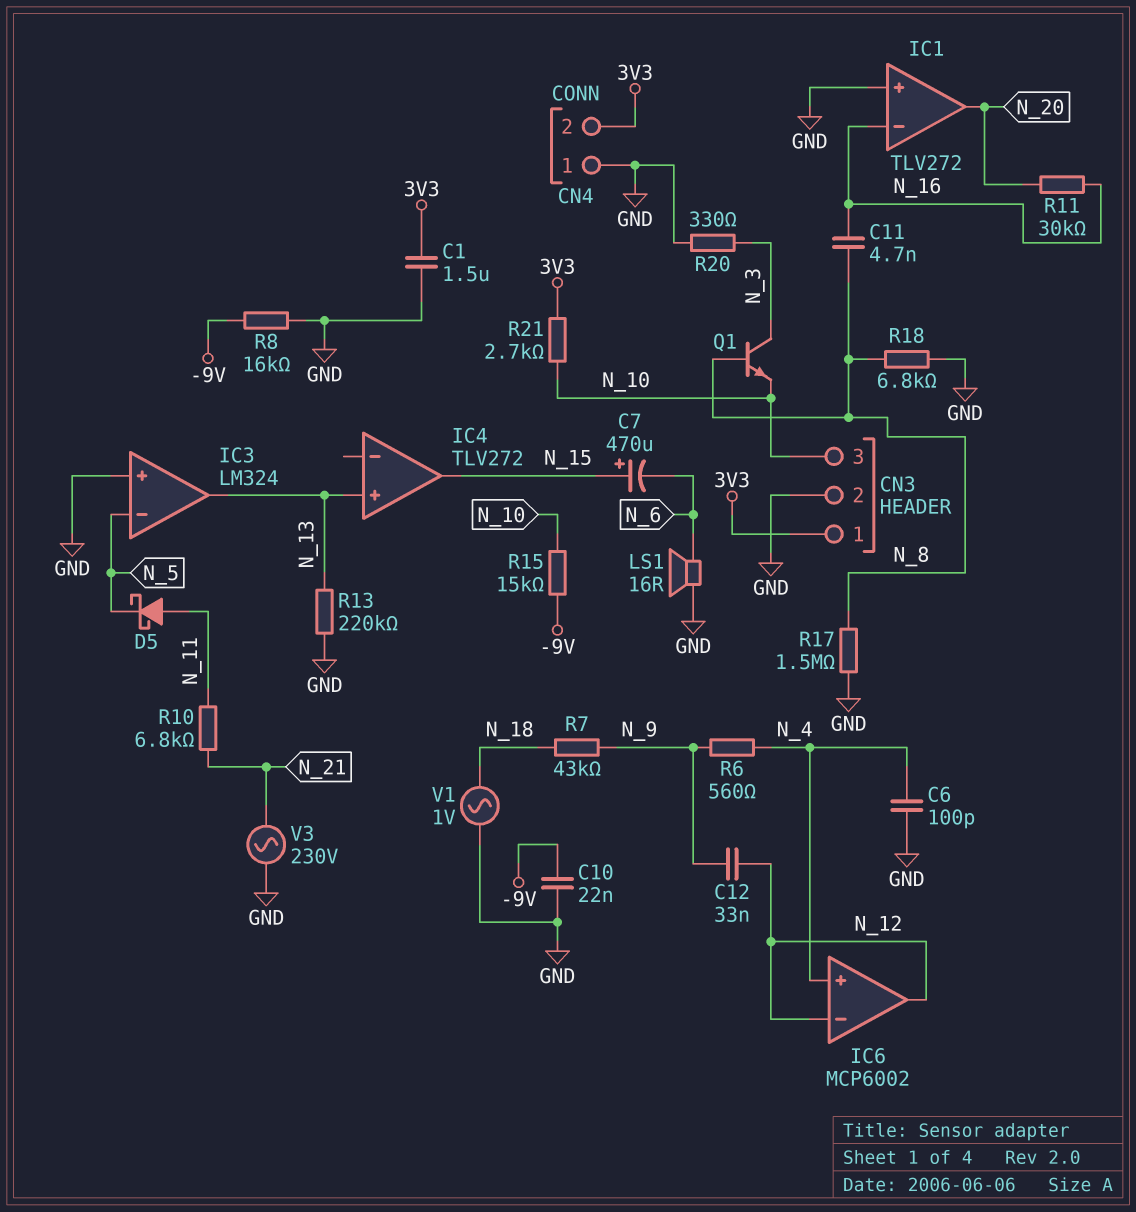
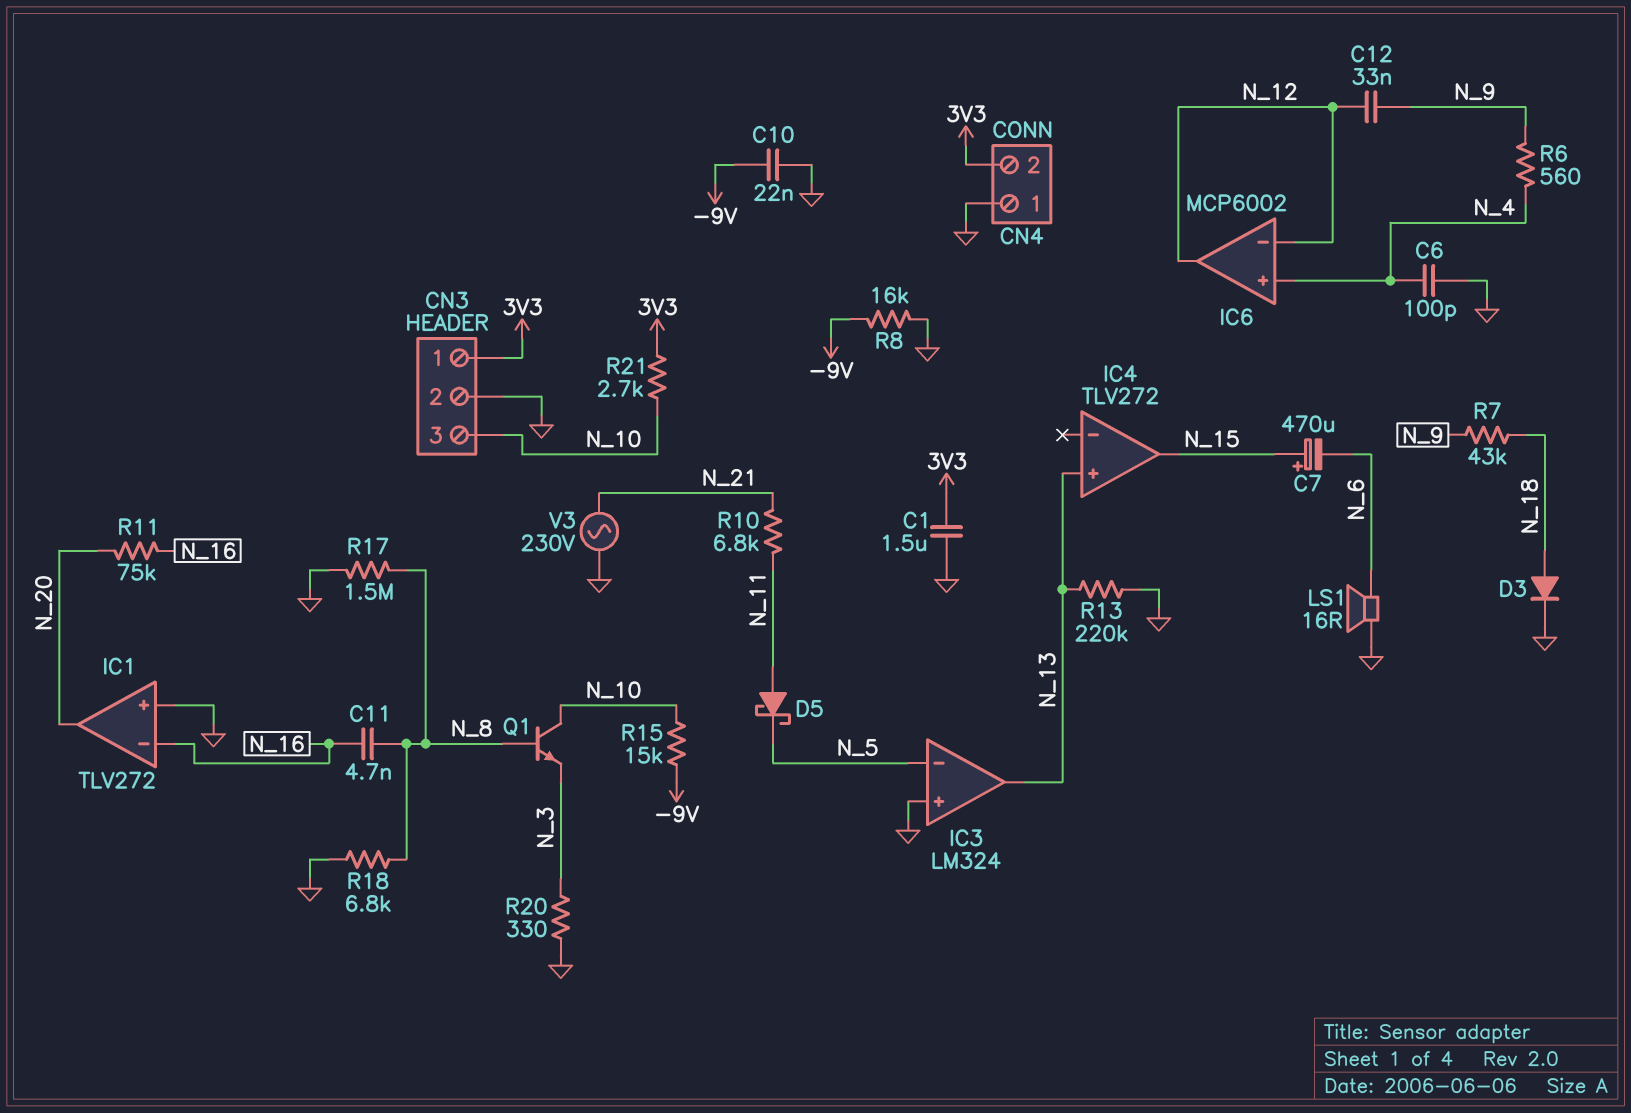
D3: none -> diode (A N_18, K GND)
Q1: NPN (B N_8, C N_3, E N_10) -> NPN (B N_8, C N_10, E N_3)
R11: 30k (N_16, N_20) -> 75k (N_16, N_20)
V1: AC 1V (GND, N_18) -> none

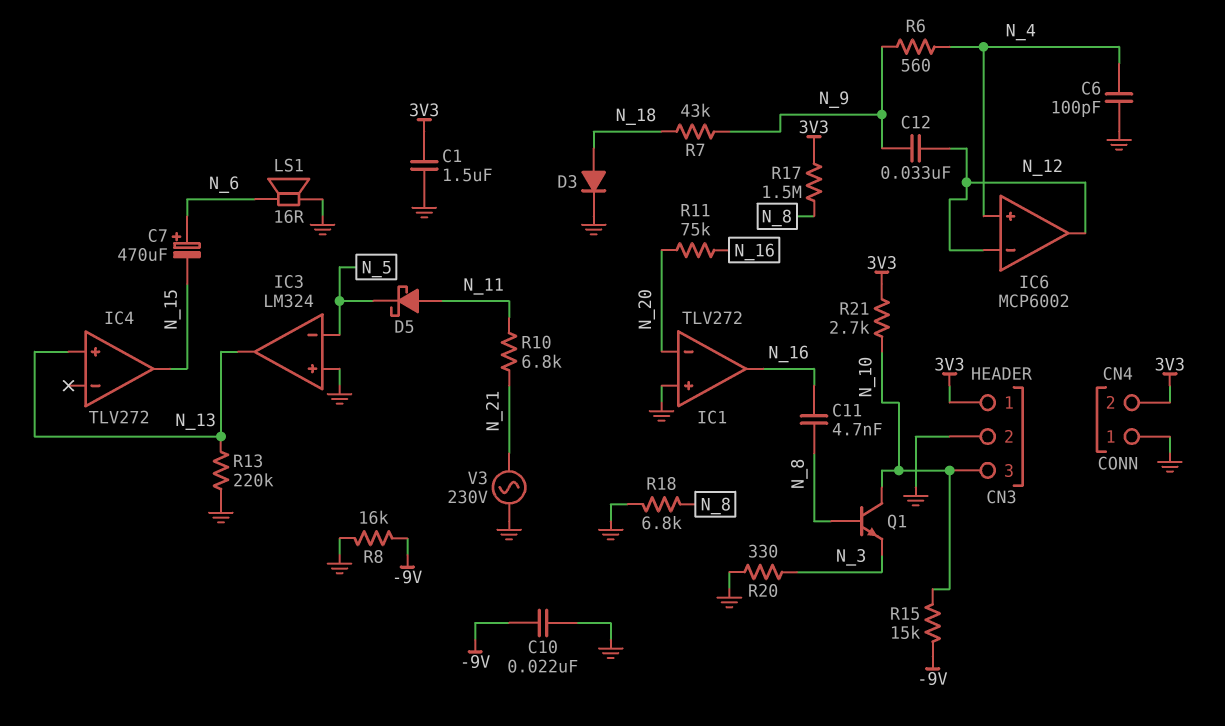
C7: 470uF (plus N_15, minus N_6) -> 470uF (plus N_6, minus N_15)
IC1 pin in-: N_16 -> N_20
IC1 pin out: N_20 -> N_16
R17: 1.5M (GND, N_8) -> 1.5M (3V3, N_8)

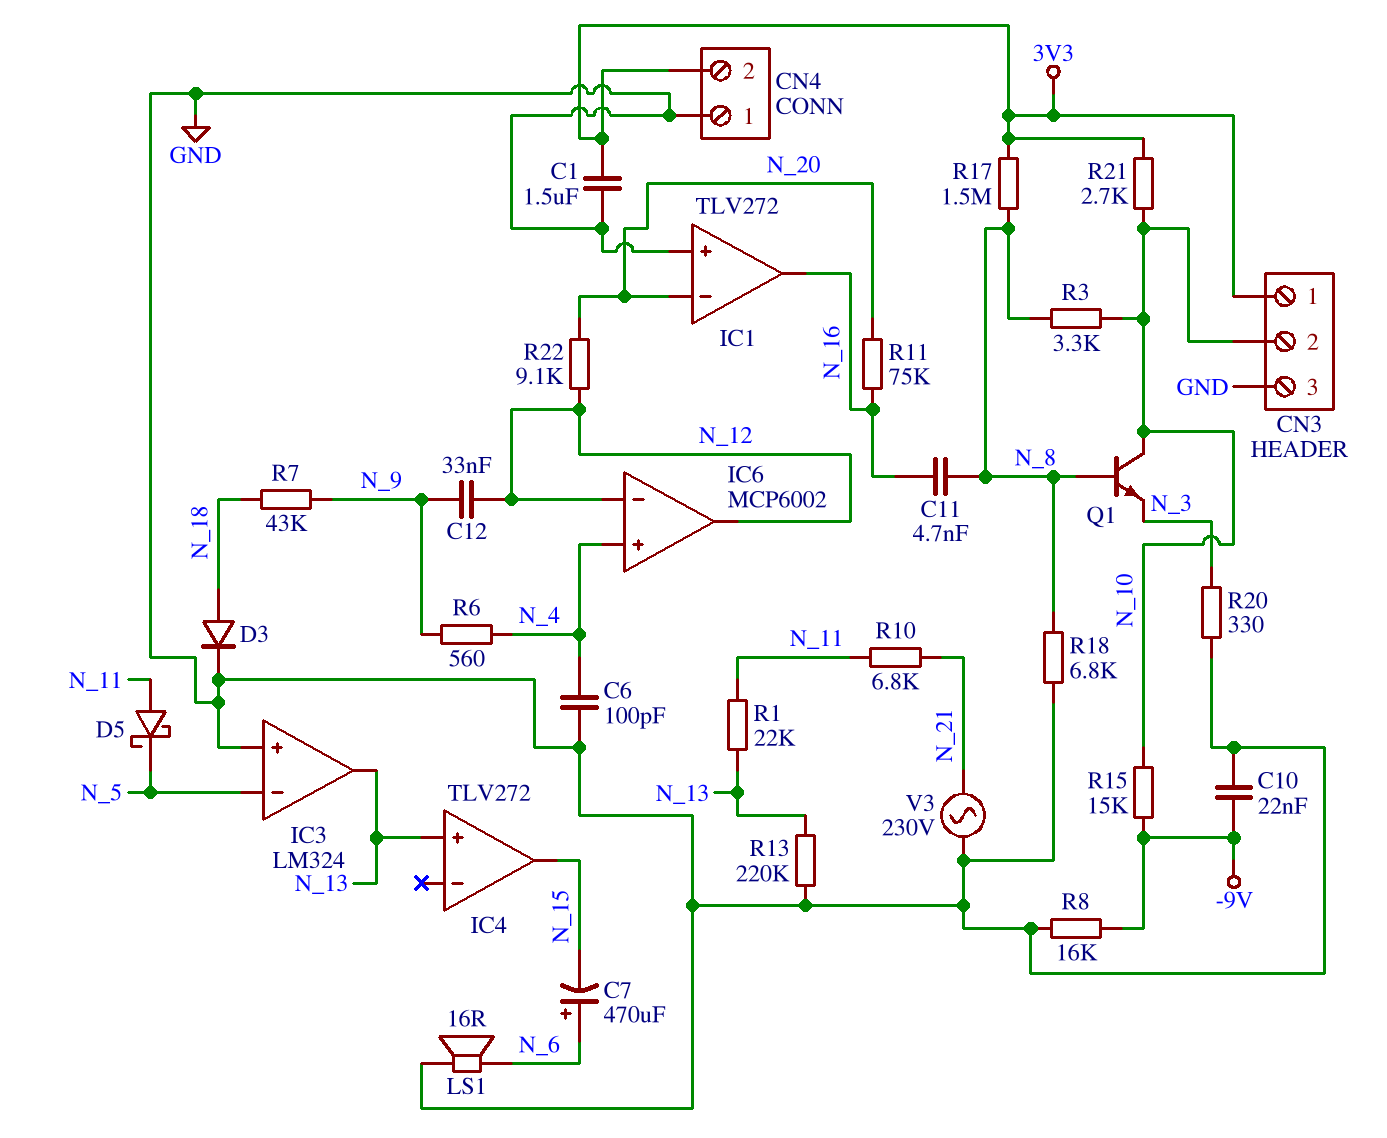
CN3 pin 2: GND -> N_10
CN3 pin 3: N_10 -> GND
R1: none -> 22k (N_11, N_13)
R3: none -> 3.3k (N_8, N_10)
R22: none -> 9.1k (N_12, N_20)

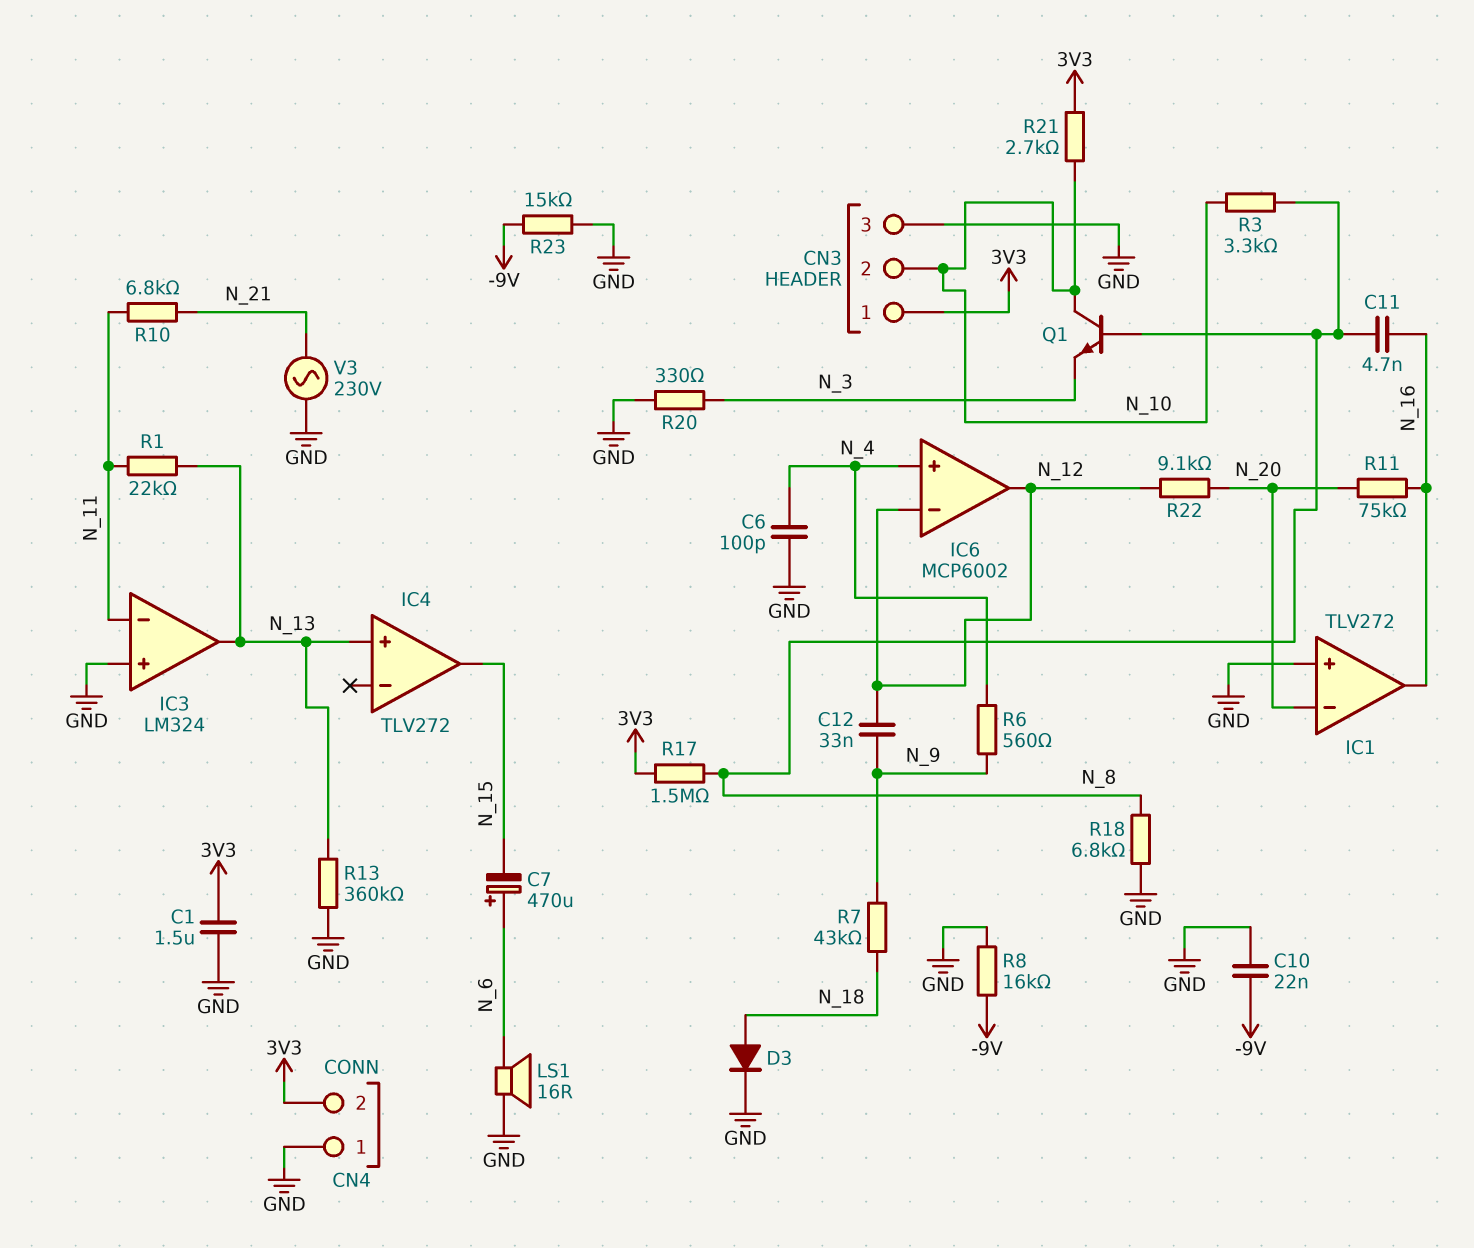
D5: schottky (A N_11, K N_5) -> none
IC3 pin in-: N_5 -> N_11
R13: 220k (GND, N_13) -> 360k (GND, N_13)
R15: 15k (-9V, N_10) -> none
R23: none -> 15k (-9V, GND)

